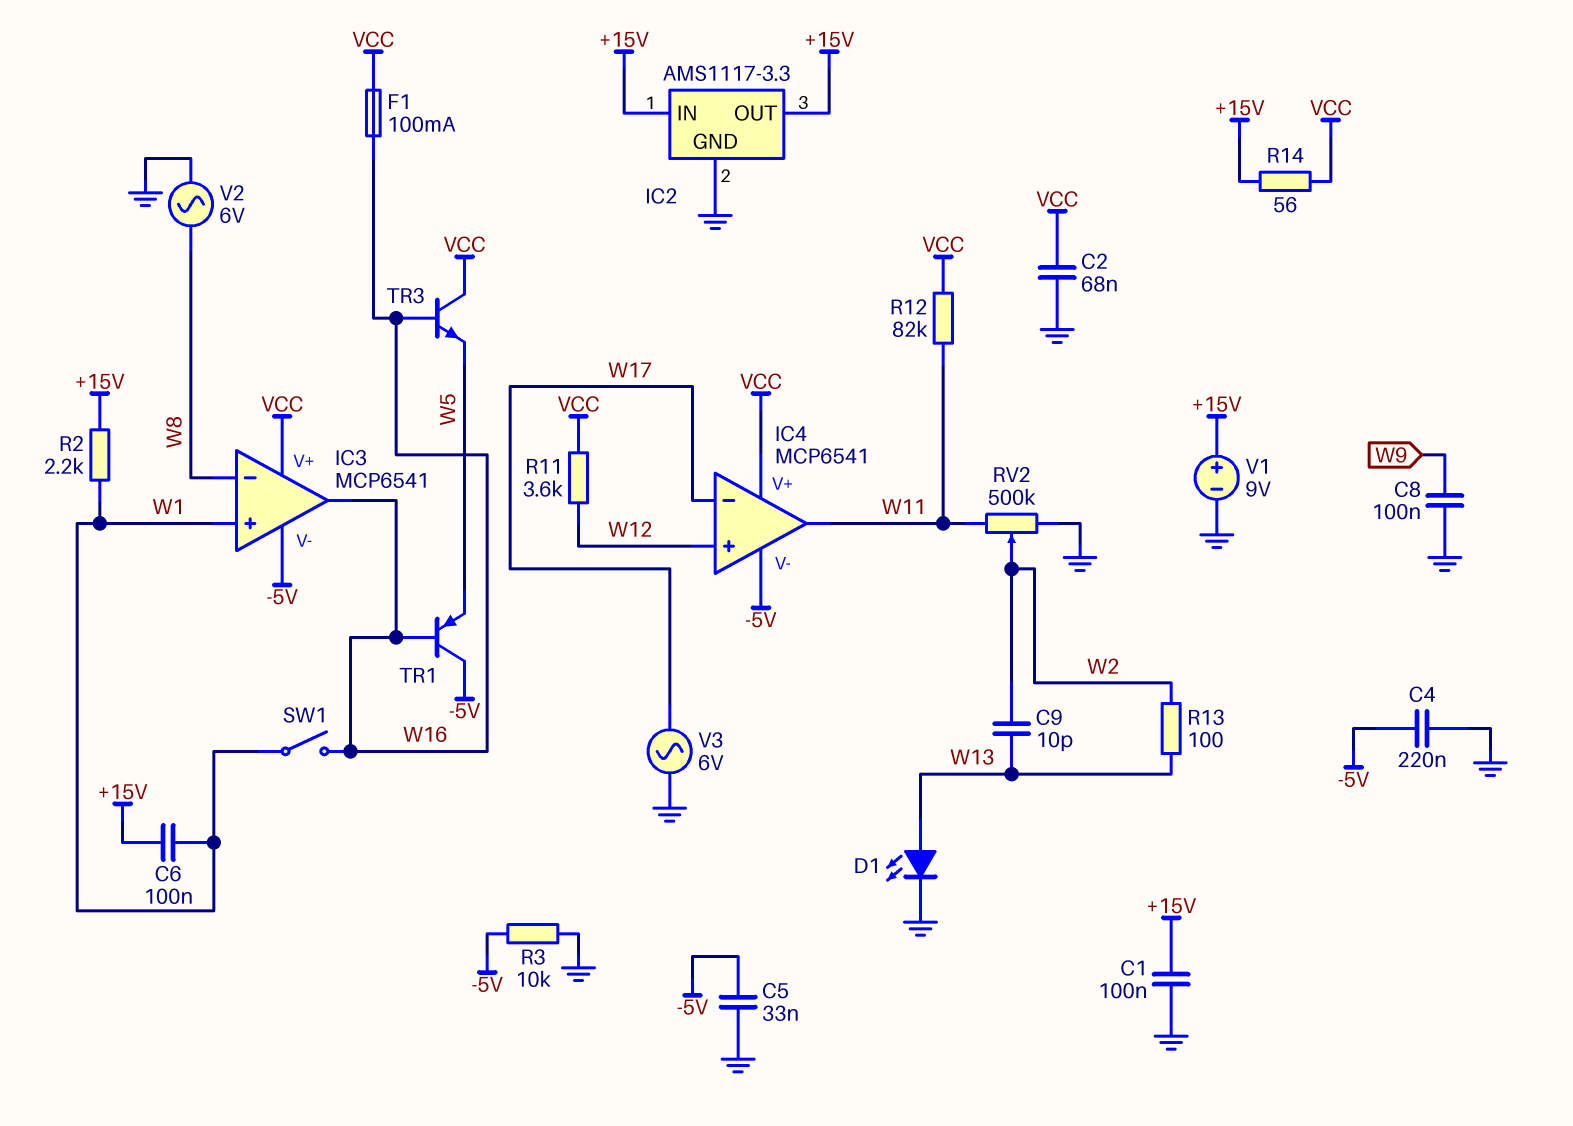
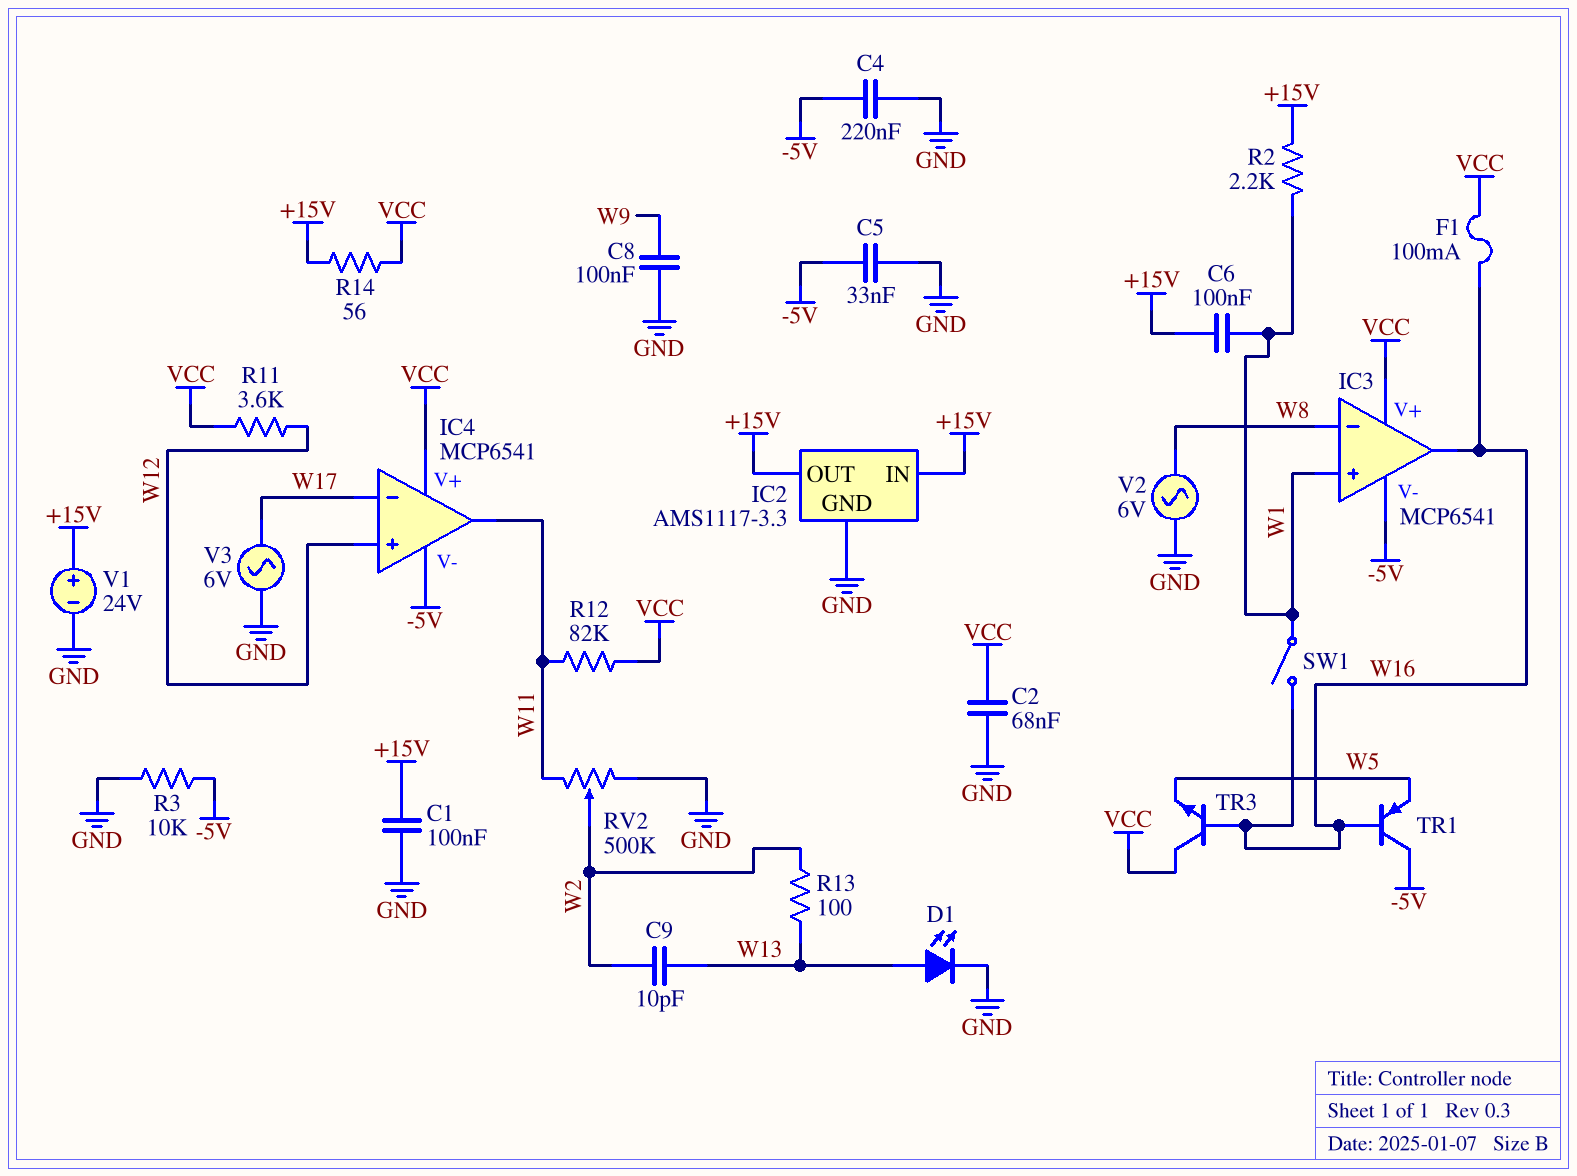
V1: 9V (plus +15V, minus GND) -> 24V (plus +15V, minus GND)

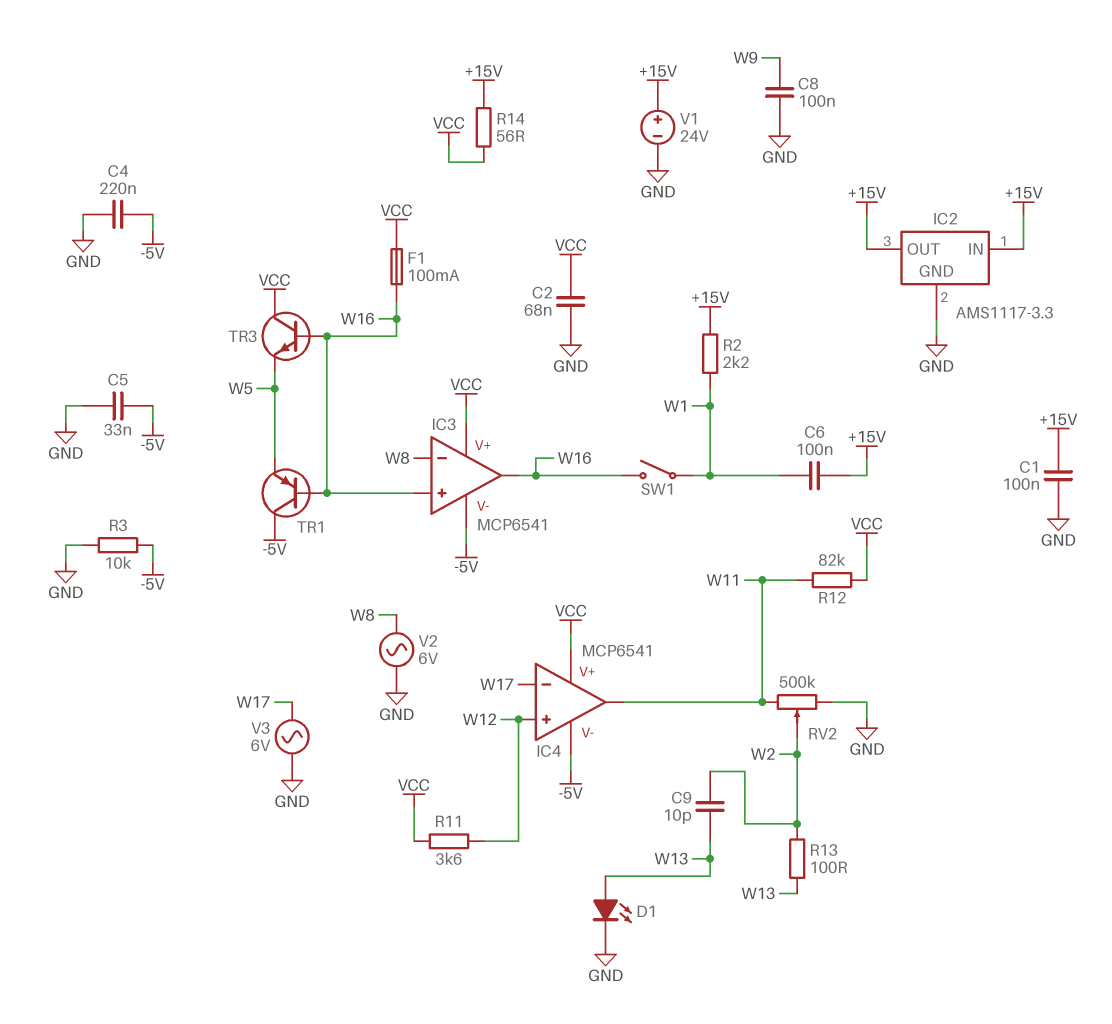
IC3 pin in+: W1 -> W16

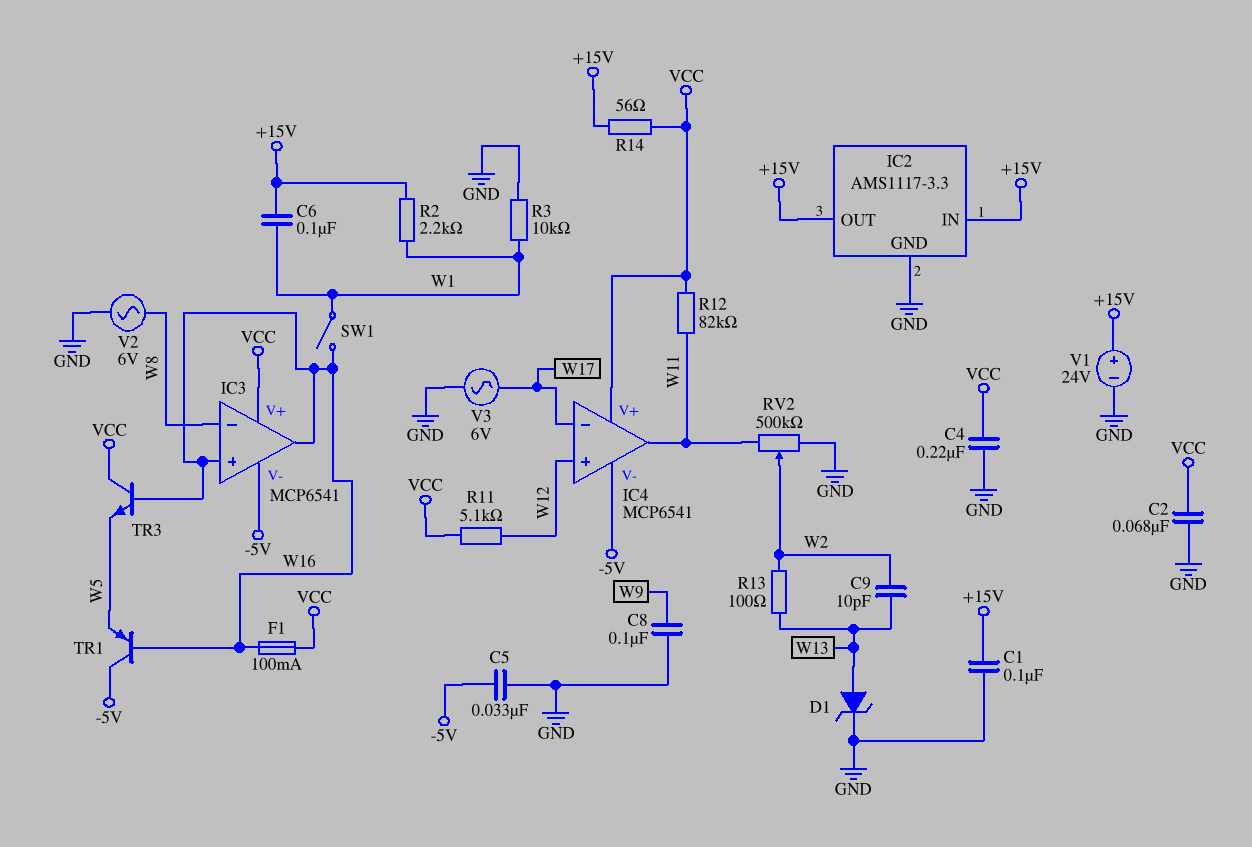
C4: 220nF (-5V, GND) -> 220nF (GND, VCC)
D1: LED (A W13, K GND) -> zener (A W13, K GND)
R3: 10k (-5V, GND) -> 10k (GND, W1)
R11: 3.6k (VCC, W12) -> 5.1k (VCC, W12)

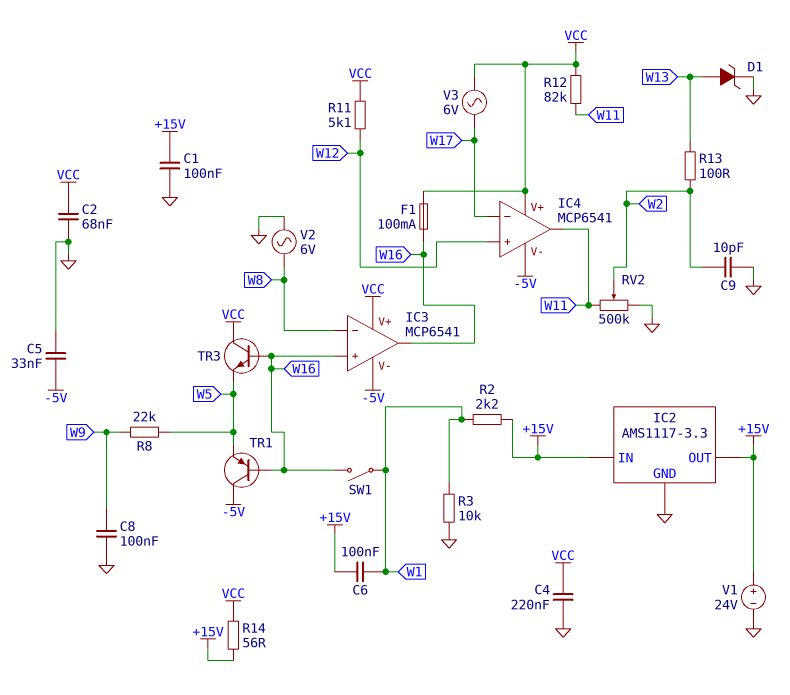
C9: 10pF (W2, W13) -> 10pF (GND, W2)
R8: none -> 22k (W5, W9)
V3: AC 6V (GND, W17) -> AC 6V (VCC, W17)

